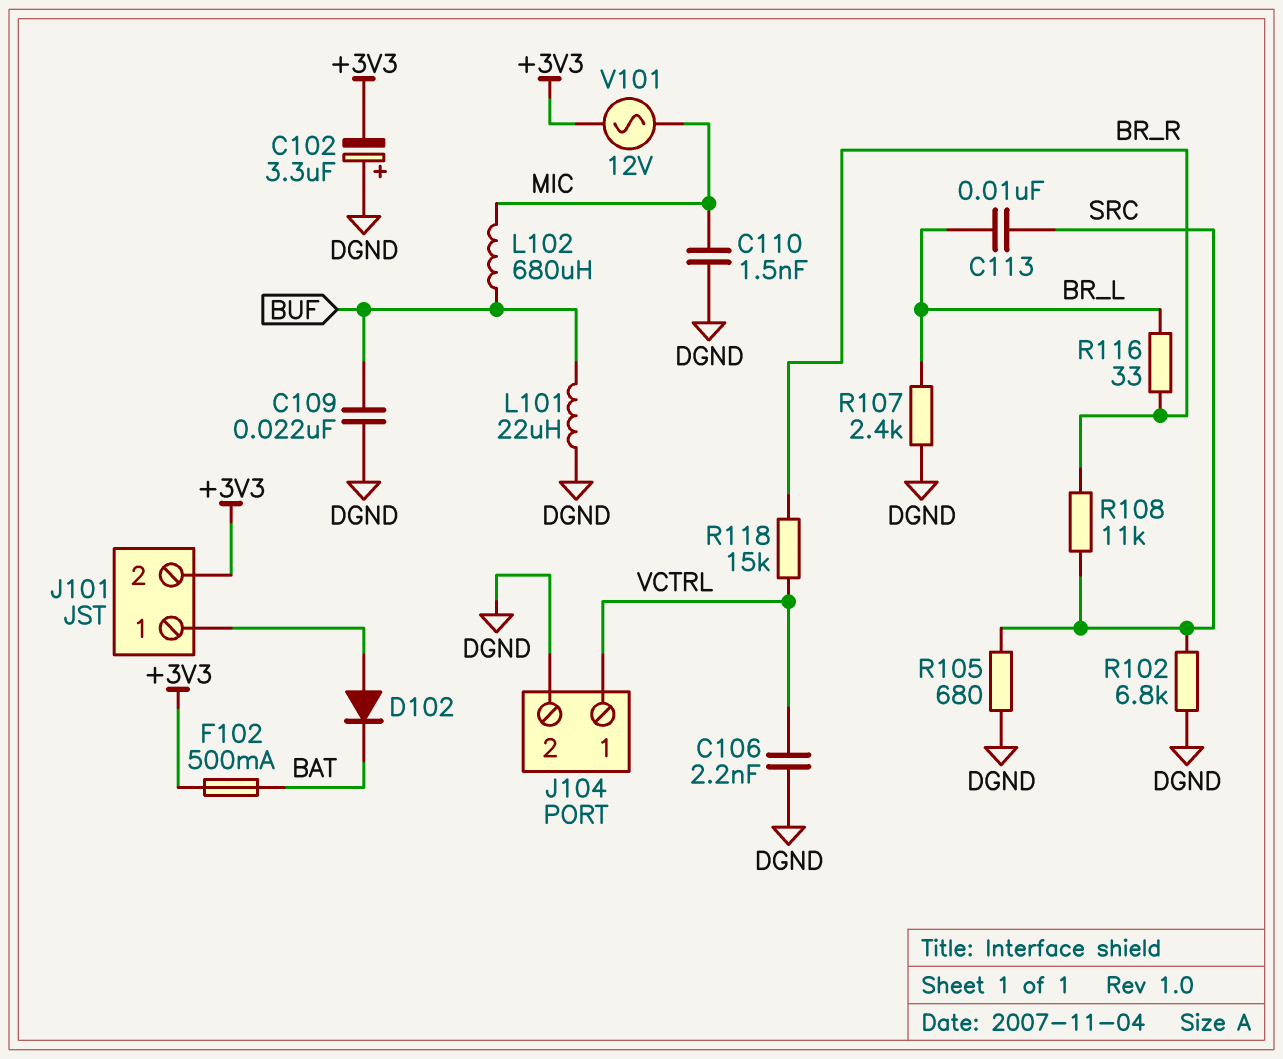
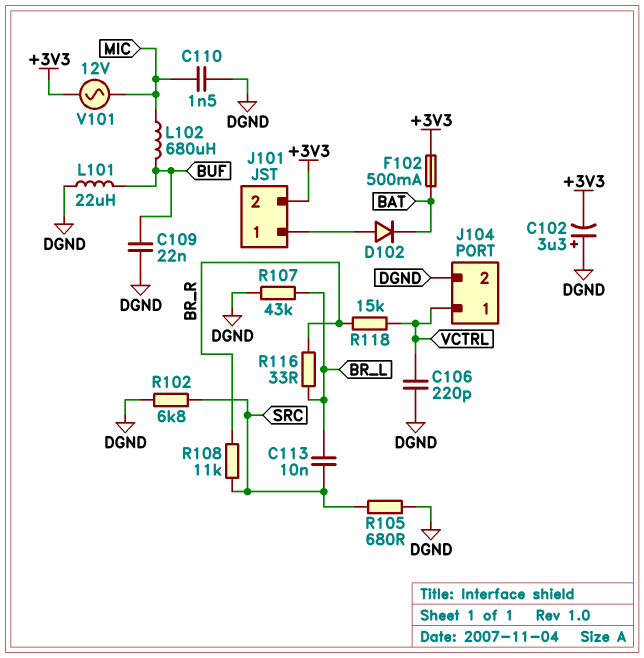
C106: 2.2nF (DGND, VCTRL) -> 220pF (DGND, VCTRL)
R107: 2.4k (BR_L, DGND) -> 43k (BR_L, DGND)

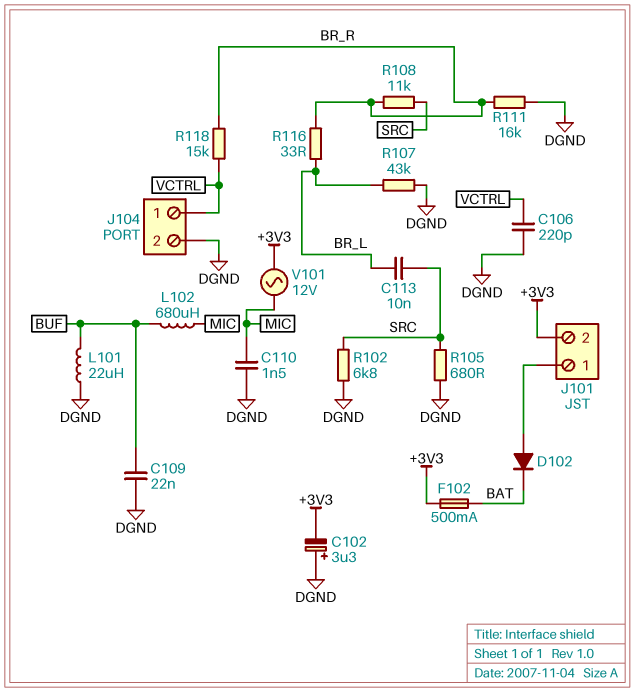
R111: none -> 16k (BR_R, DGND)

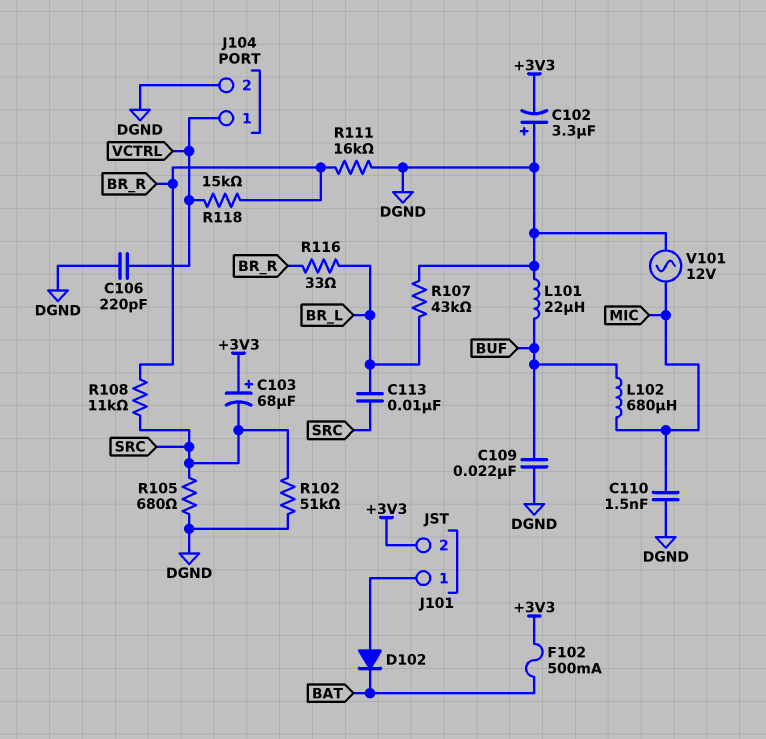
C103: none -> 68uF (plus +3V3, minus SRC)
R102: 6.8k (DGND, SRC) -> 51k (DGND, SRC)
V101: AC 12V (+3V3, MIC) -> AC 12V (DGND, MIC)

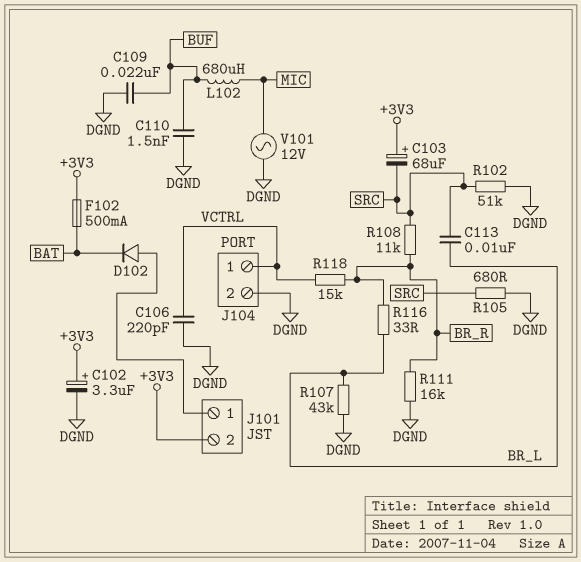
C102: 3.3uF (plus DGND, minus +3V3) -> 3.3uF (plus +3V3, minus DGND)
C110: 1.5nF (DGND, MIC) -> 1.5nF (BUF, DGND)
L101: 22uH (BUF, DGND) -> none

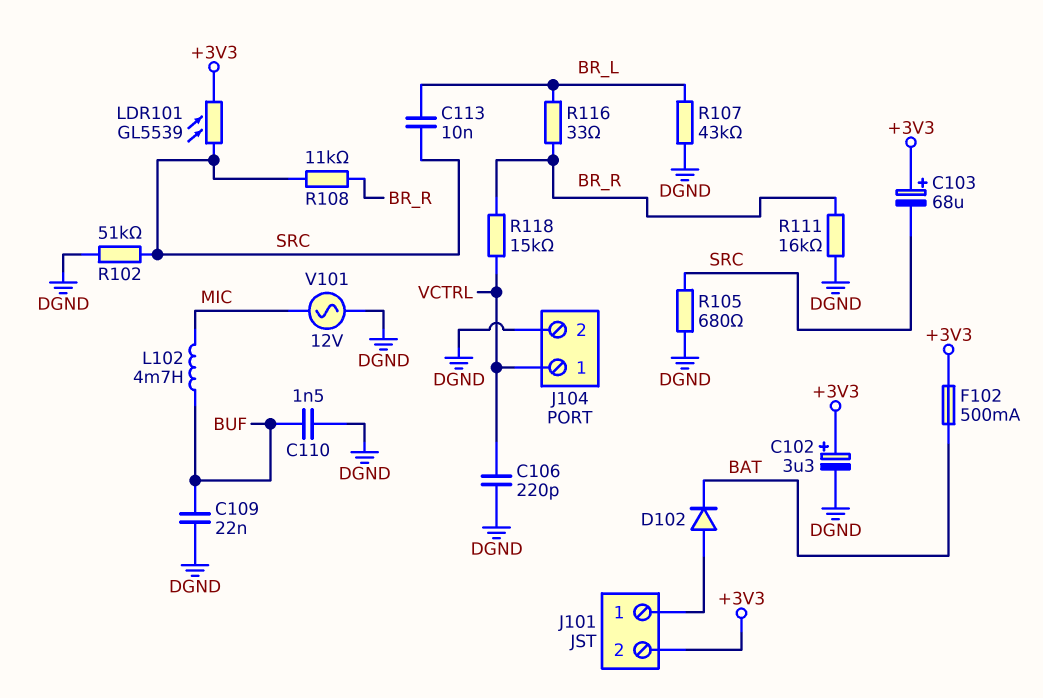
L102: 680uH (BUF, MIC) -> 4.7mH (BUF, MIC)
LDR101: none -> GL5539 (+3V3, SRC)

